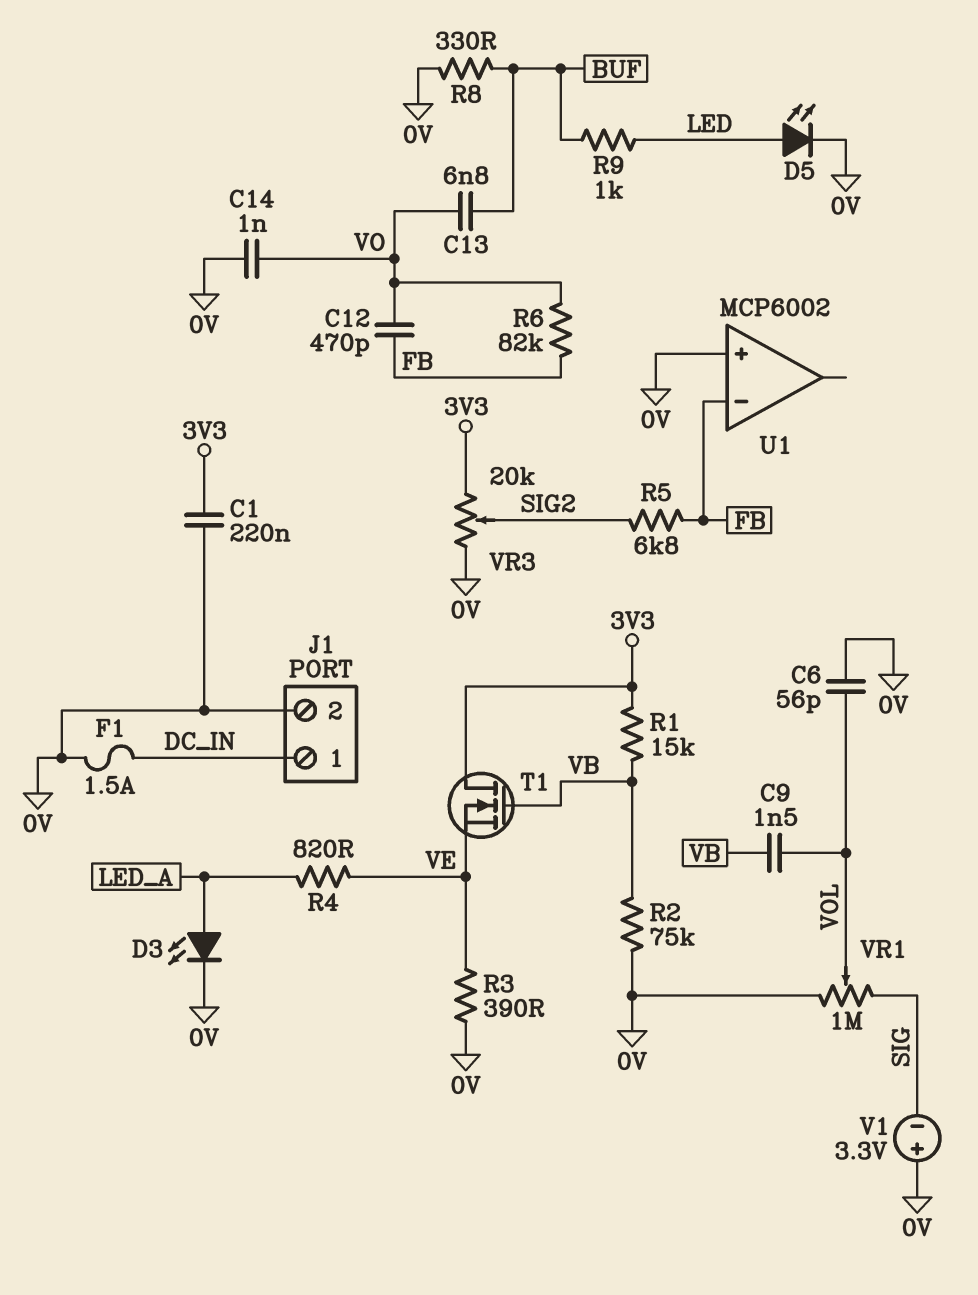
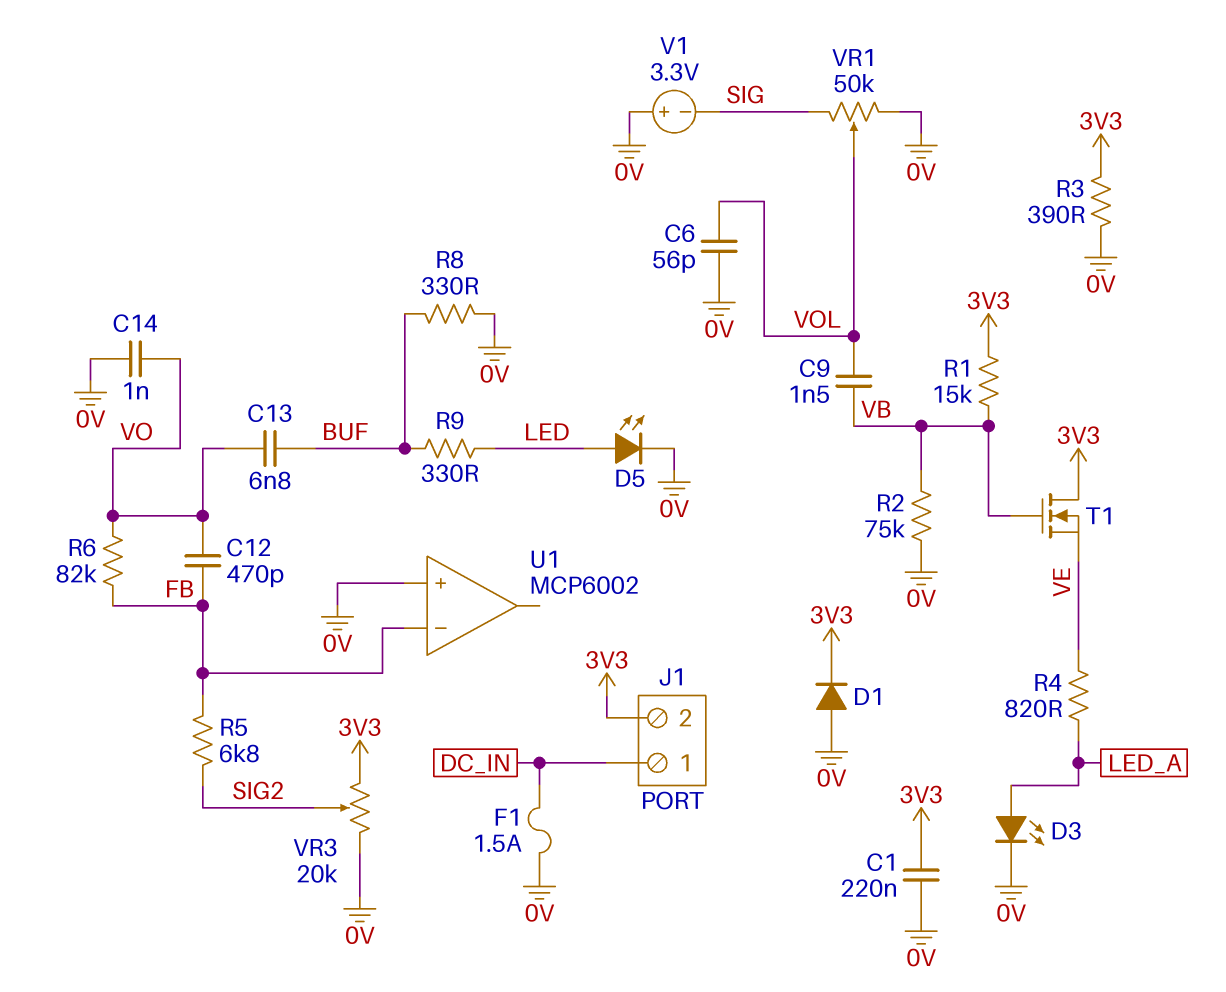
D1: none -> diode (A 0V, K 3V3)
J1 pin 2: 0V -> 3V3
R3: 390 (0V, VE) -> 390 (0V, 3V3)
R9: 1k (BUF, LED) -> 330 (BUF, LED)
VR1: 1M (0V, SIG, wiper VOL) -> 50k (0V, SIG, wiper VOL)

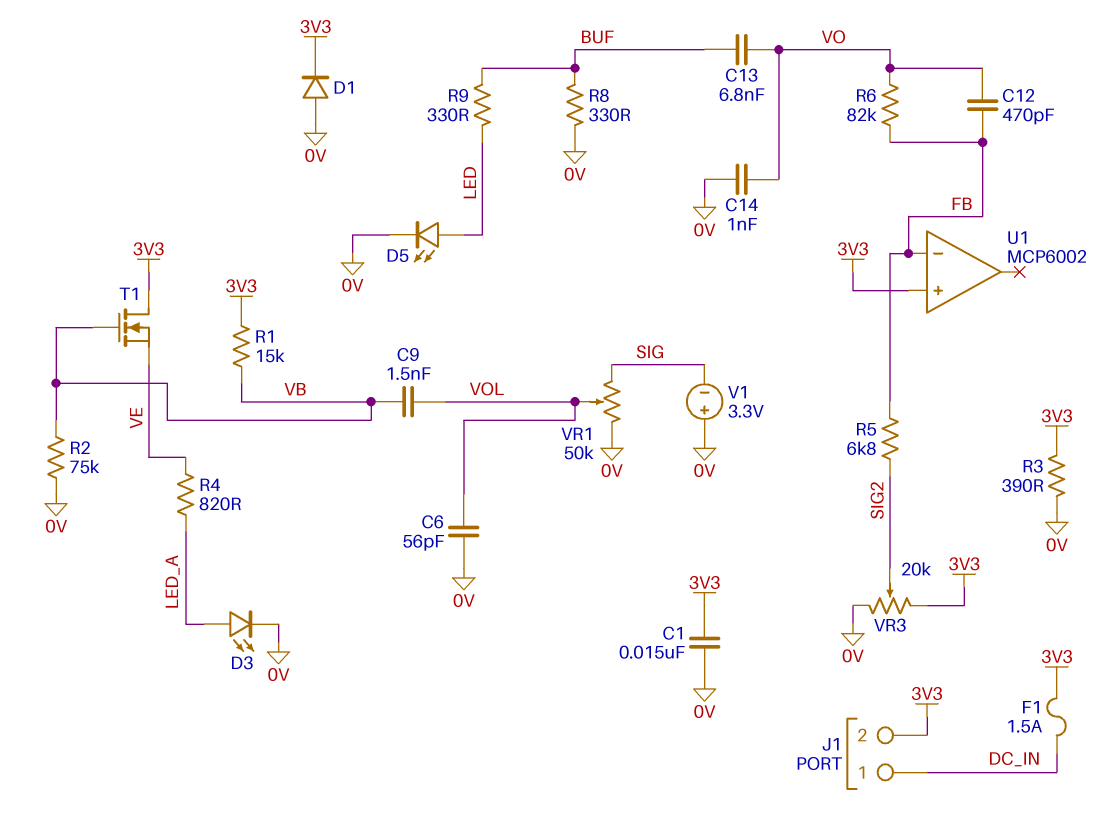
C1: 220nF (0V, 3V3) -> 15nF (0V, 3V3)
F1: 1.5A (0V, DC_IN) -> 1.5A (3V3, DC_IN)
U1 pin in+: 0V -> 3V3

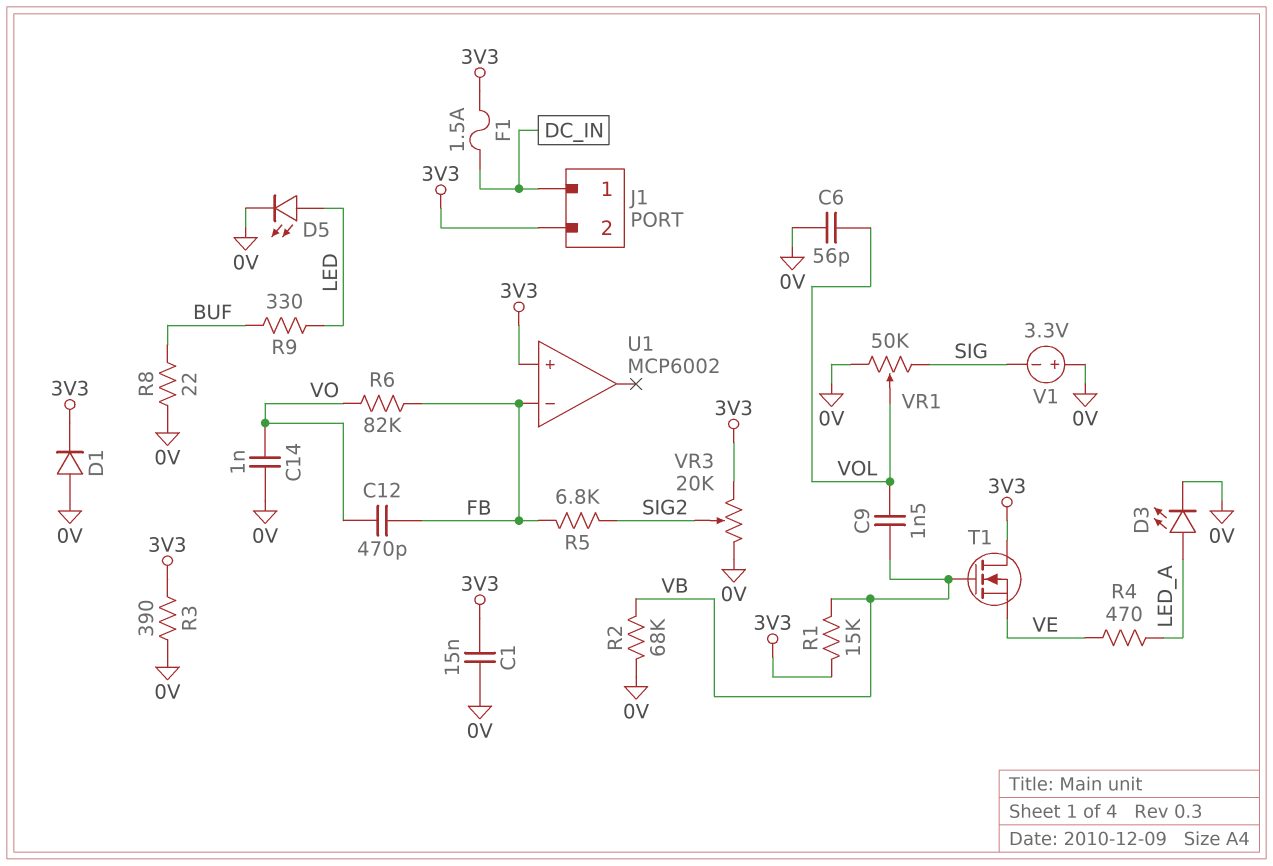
C13: 6.8nF (BUF, VO) -> none
R2: 75k (0V, VB) -> 68k (0V, VB)
R4: 820 (LED_A, VE) -> 470 (LED_A, VE)
R8: 330 (0V, BUF) -> 22 (0V, BUF)

